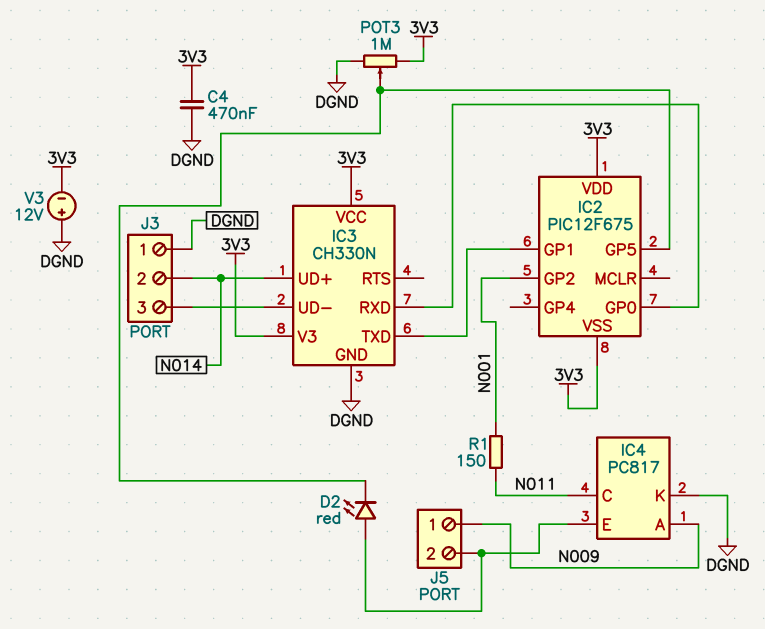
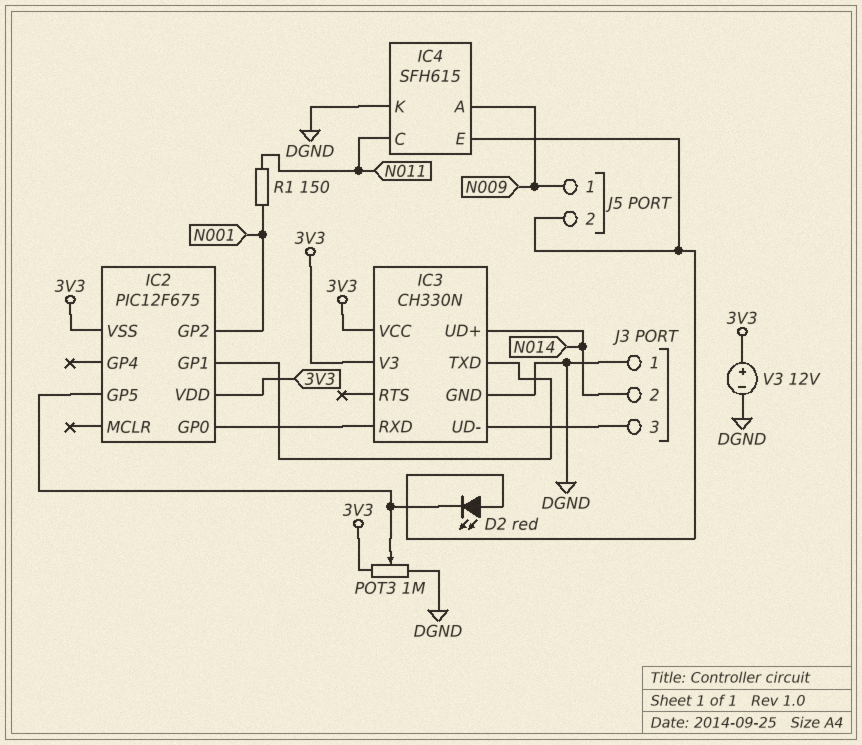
C4: 470nF (3V3, DGND) -> none
IC4: PC817 -> SFH615
V3: 12V (plus DGND, minus 3V3) -> 12V (plus 3V3, minus DGND)

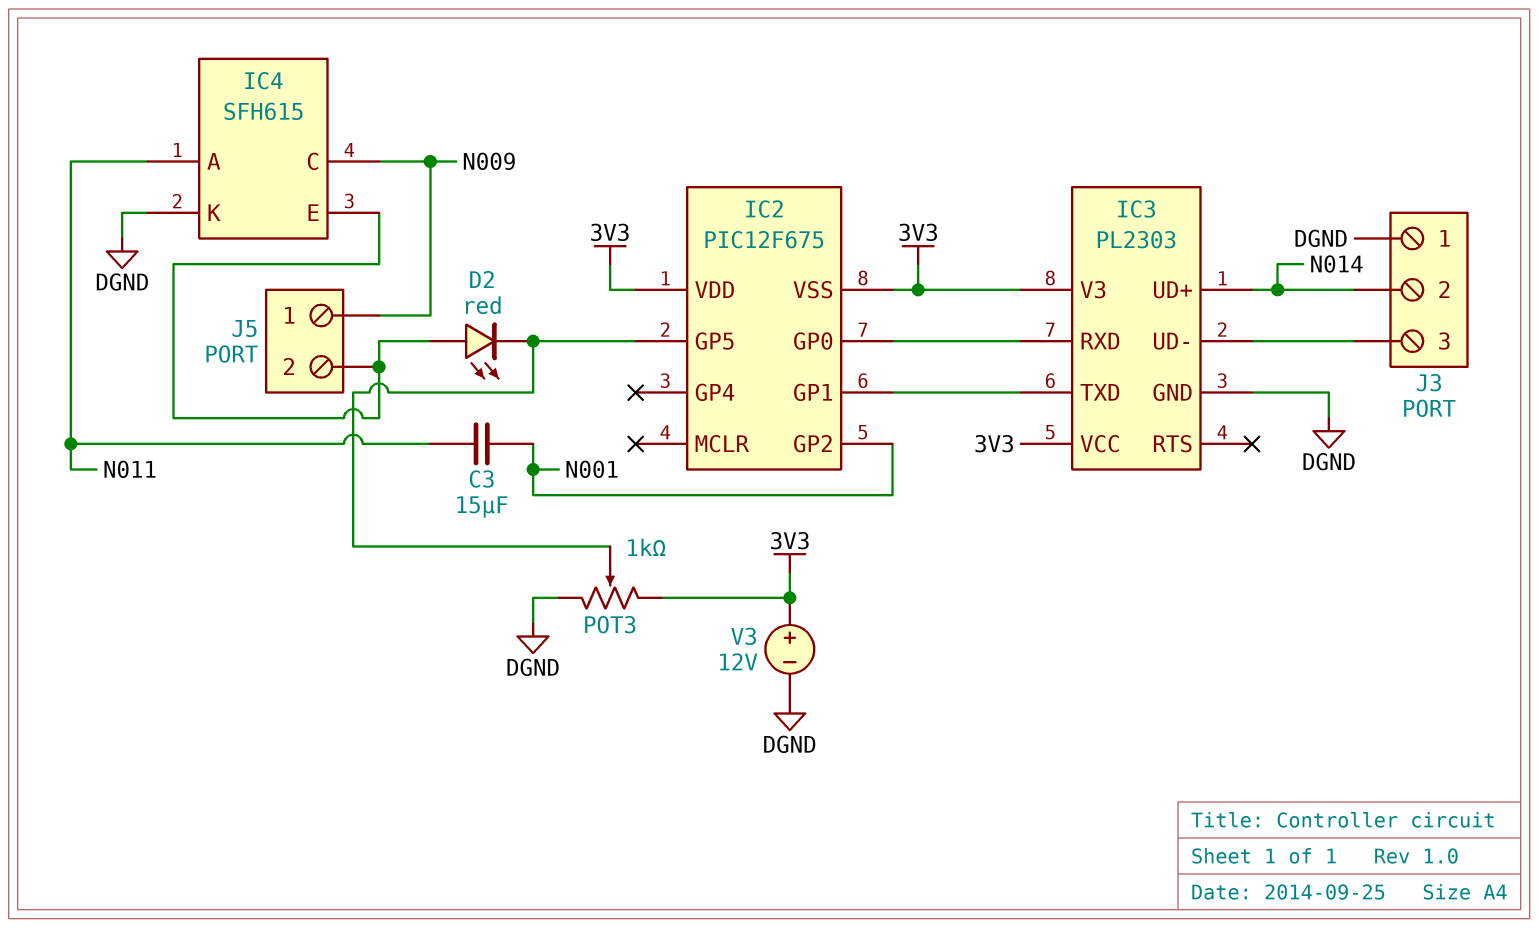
C3: none -> 15uF (N001, N011)
IC3: CH330N -> PL2303
IC4 pin A: N009 -> N011
IC4 pin C: N011 -> N009
POT3: 1M (3V3, DGND, wiper IC2/GP5) -> 1k (3V3, DGND, wiper IC2/GP5)
R1: 150 (N001, N011) -> none

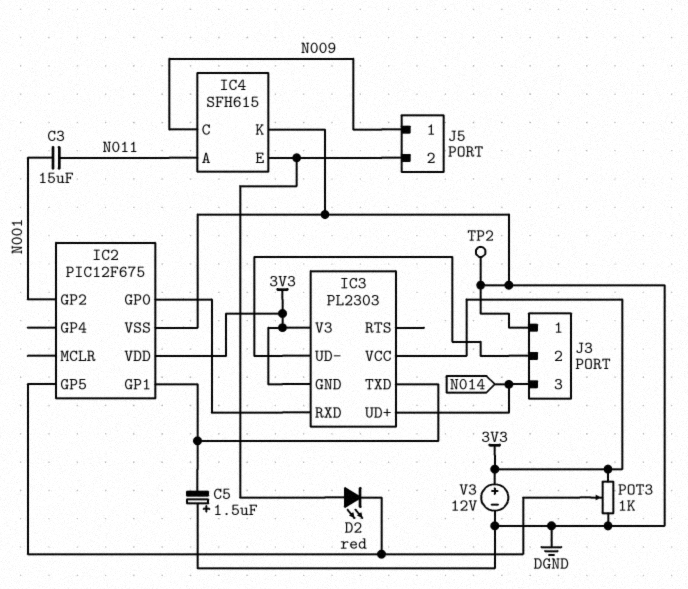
C5: none -> 1.5uF (plus DGND, minus IC2/GP1)
IC2 pin VSS: 3V3 -> DGND
IC3 pin GND: DGND -> 3V3
J3 pin 2: N014 -> IC3/UD-
J3 pin 3: IC3/UD- -> N014
TP2: none -> test point (DGND)

